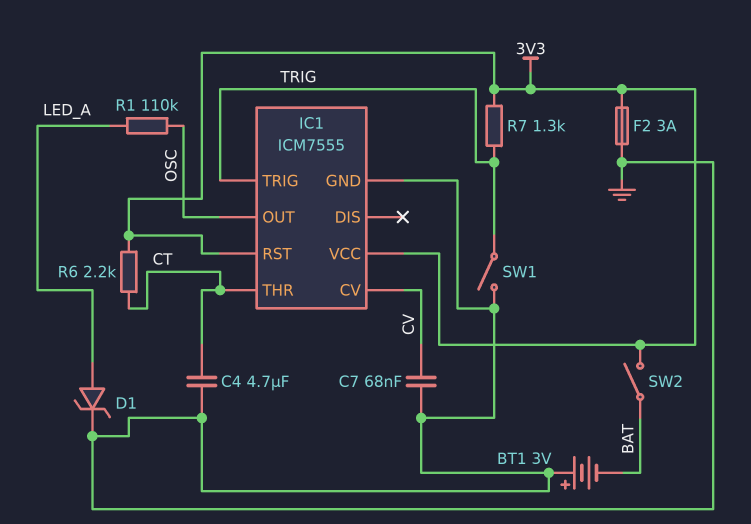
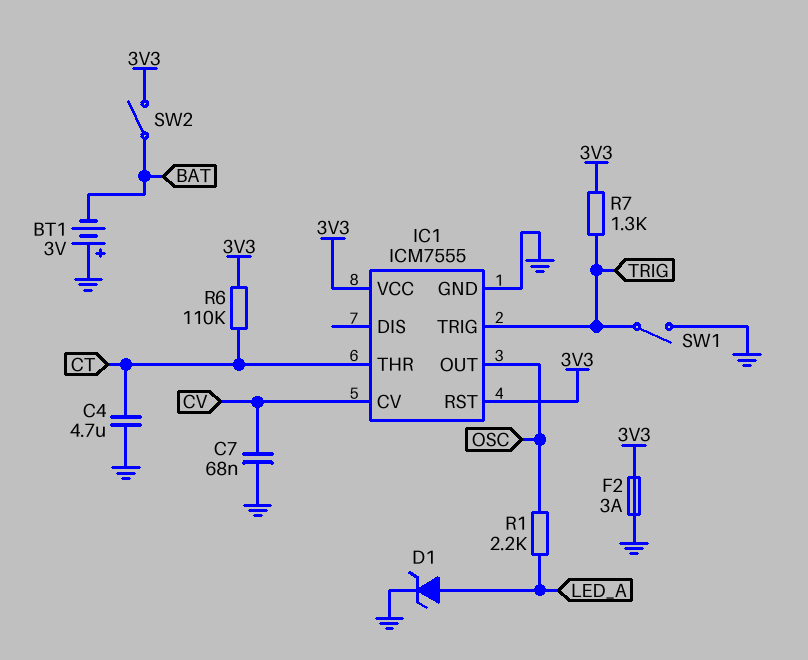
R1: 110k (LED_A, OSC) -> 2.2k (LED_A, OSC)
R6: 2.2k (3V3, CT) -> 110k (3V3, CT)

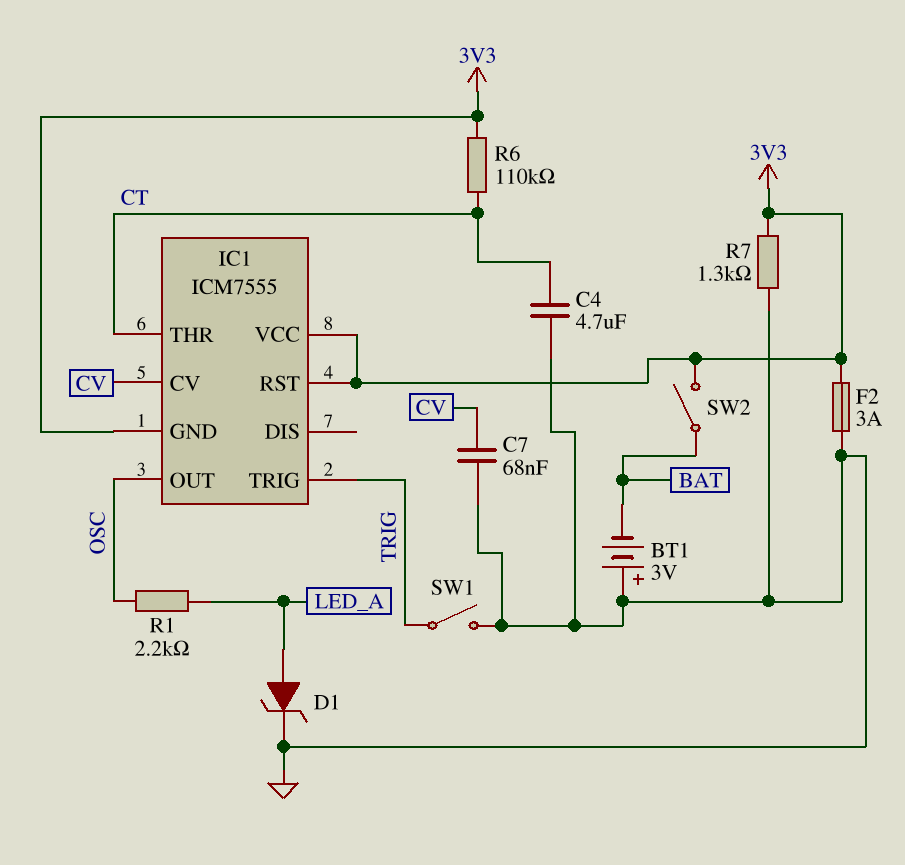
IC1 pin GND: GND -> 3V3
R7: 1.3k (3V3, TRIG) -> 1.3k (3V3, GND)

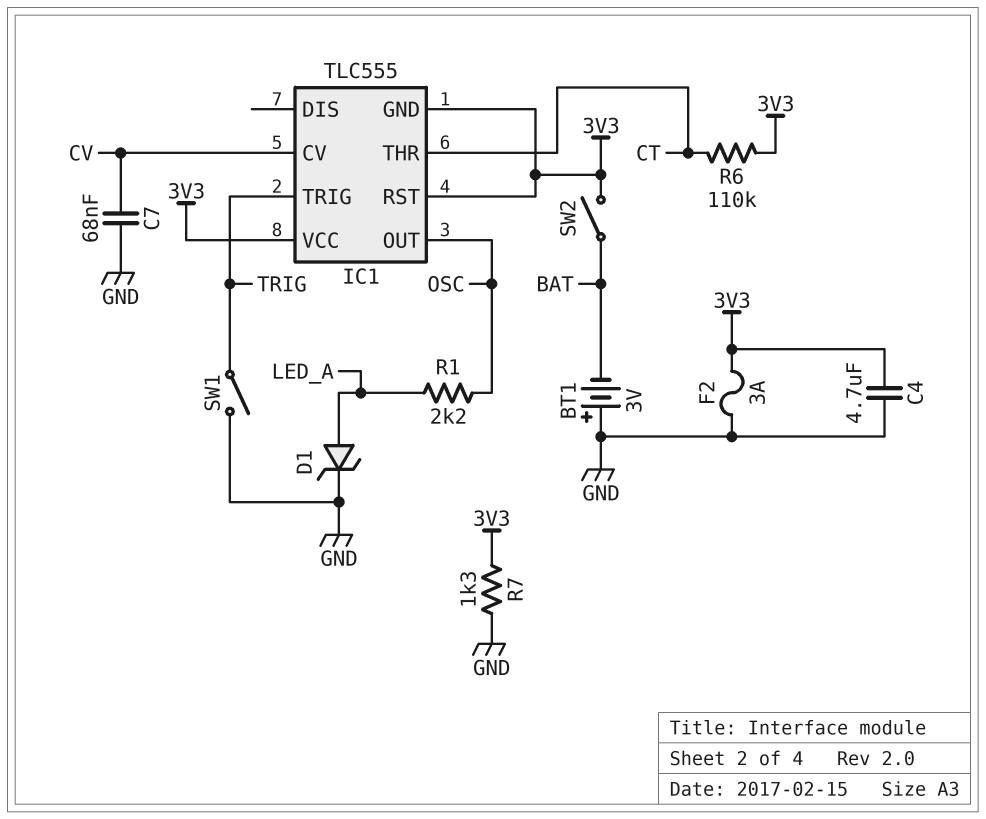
C4: 4.7uF (CT, GND) -> 4.7uF (3V3, GND)
IC1: ICM7555 -> TLC555

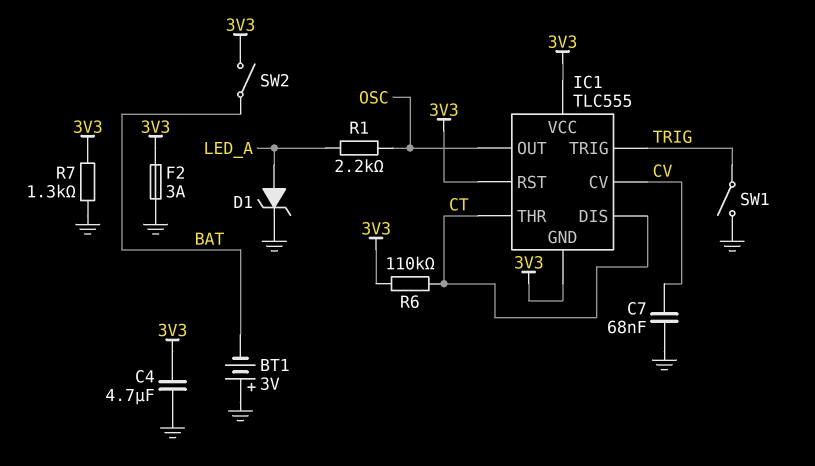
IC1 pin DIS: none -> CT

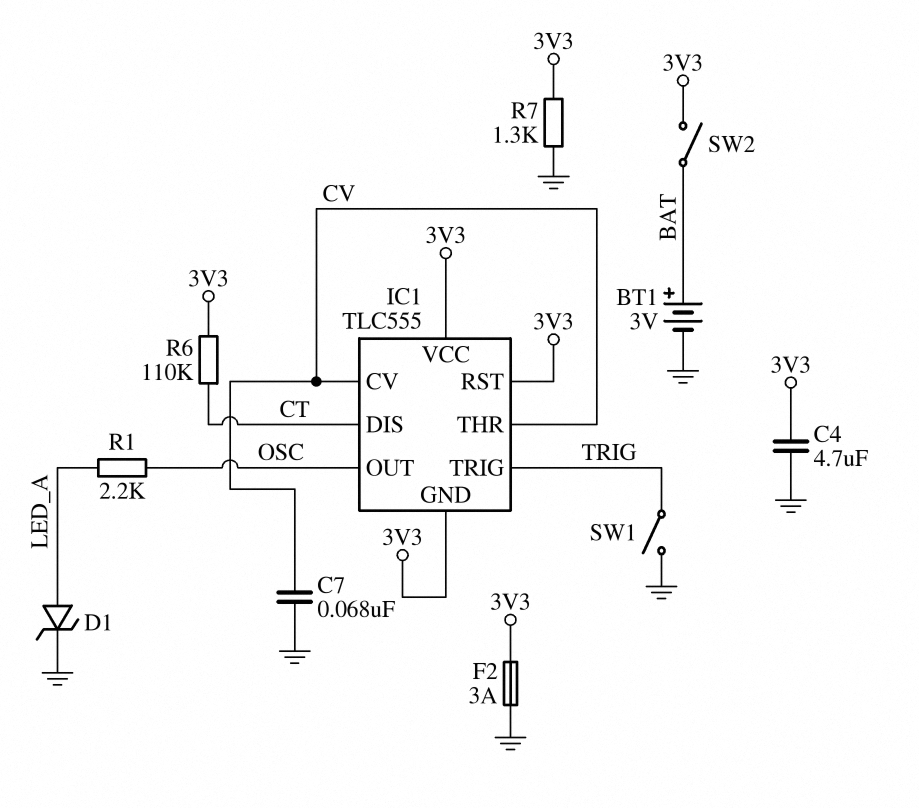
BT1: 3V (plus GND, minus BAT) -> 3V (plus BAT, minus GND)
IC1 pin THR: CT -> CV

